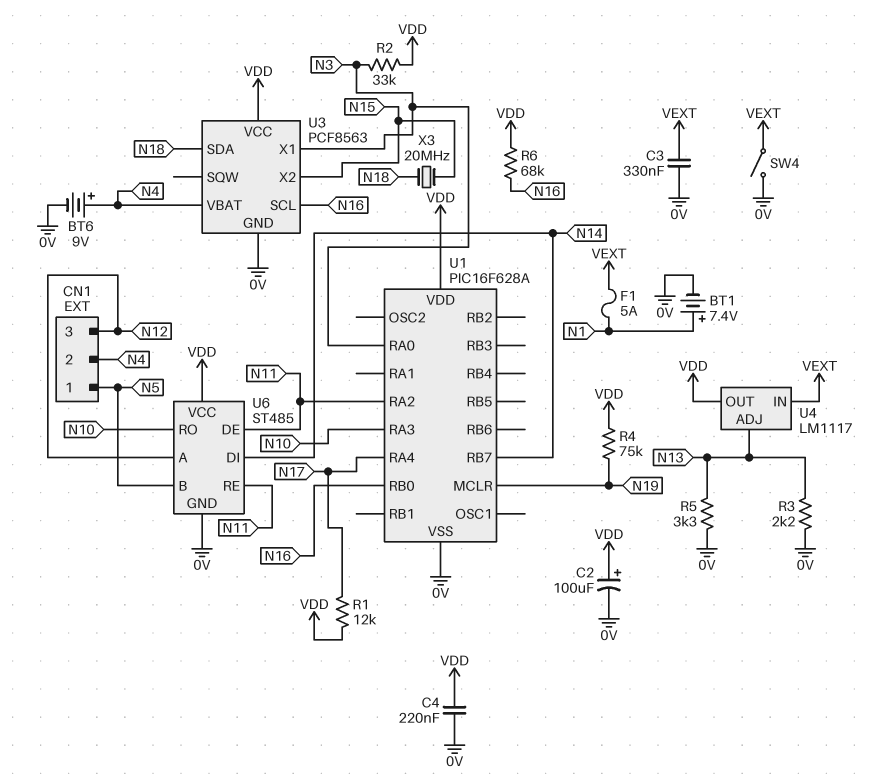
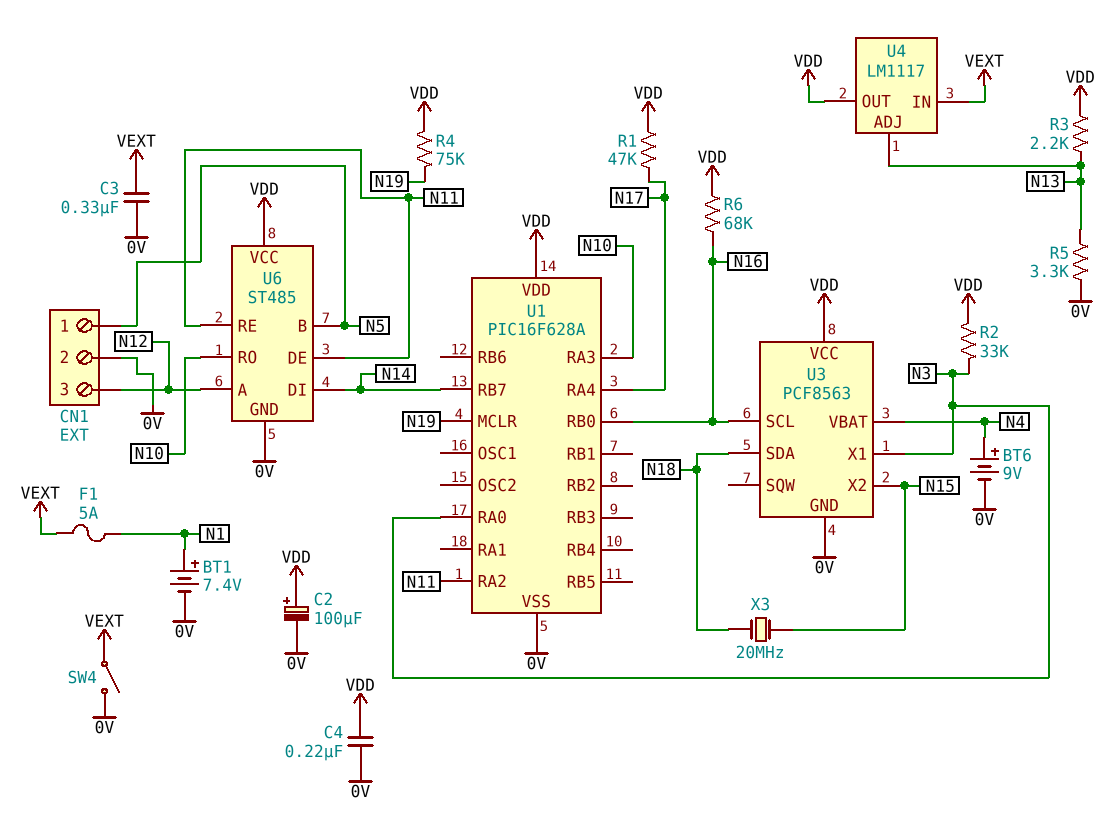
CN1 pin 2: N4 -> 0V
R1: 12k (N17, VDD) -> 47k (N17, VDD)
R3: 2.2k (0V, N13) -> 2.2k (N13, VDD)

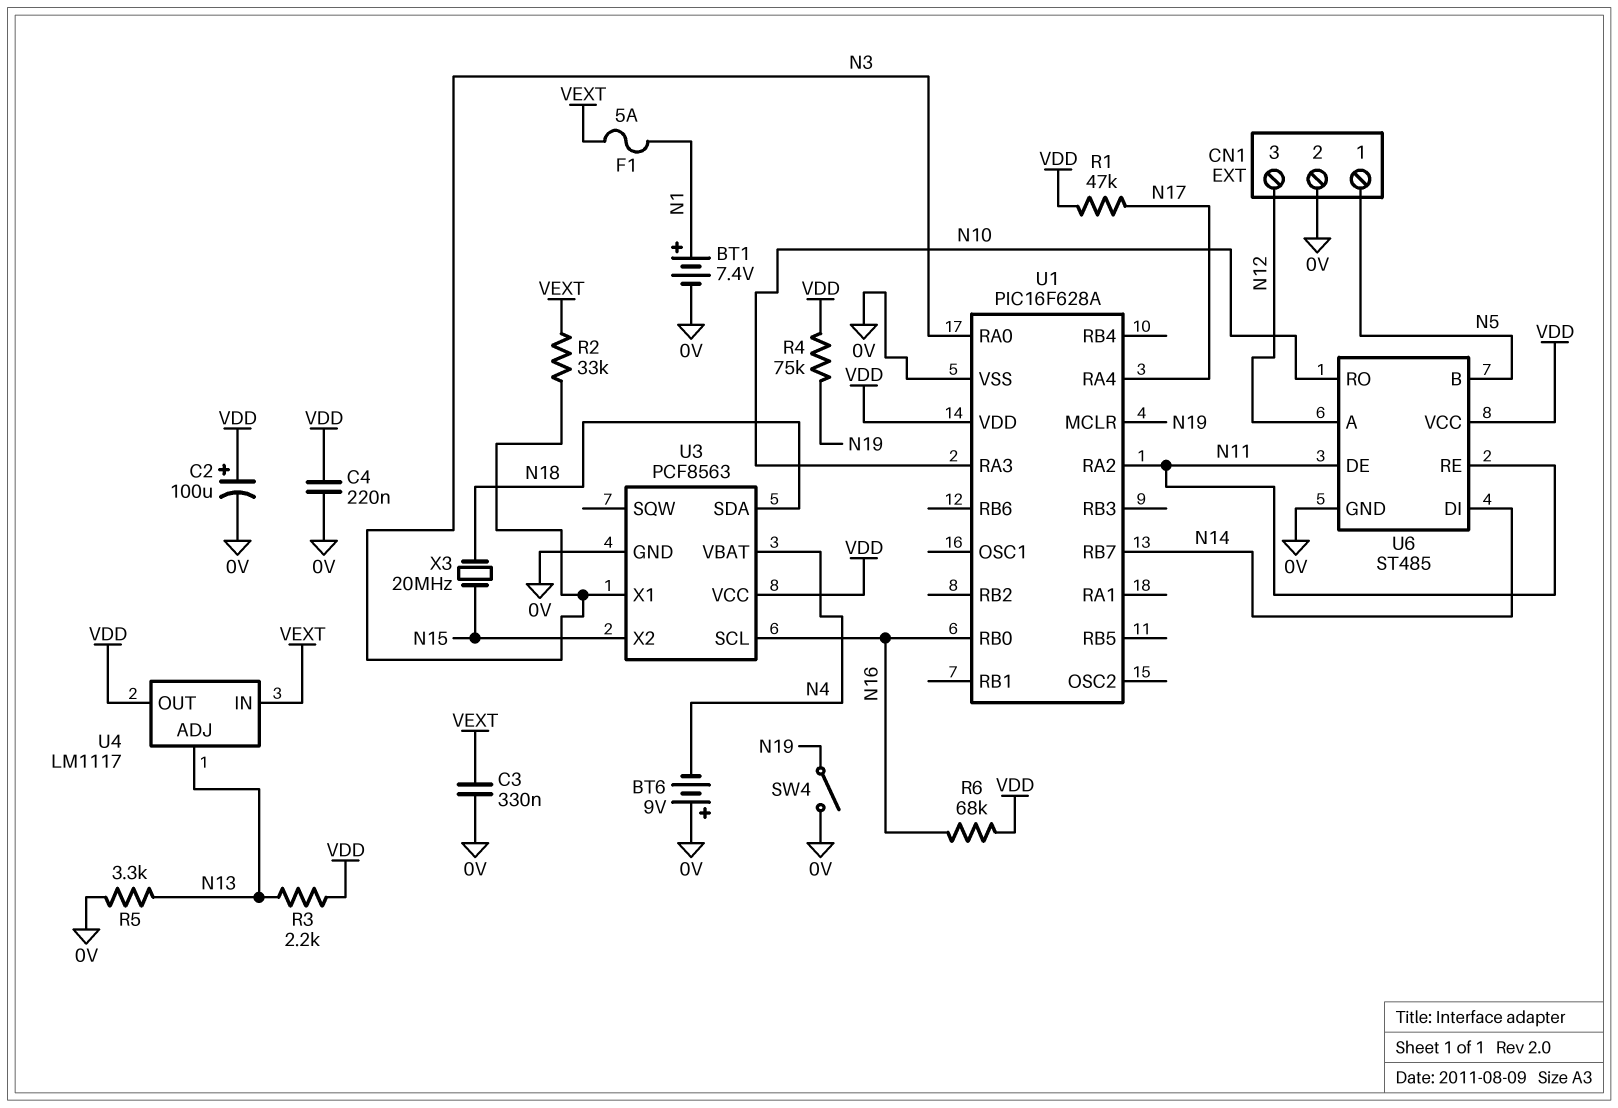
BT6: 9V (plus N4, minus 0V) -> 9V (plus 0V, minus N4)
R2: 33k (N3, VDD) -> 33k (N3, VEXT)
SW4: switch (0V, VEXT) -> switch (0V, N19)

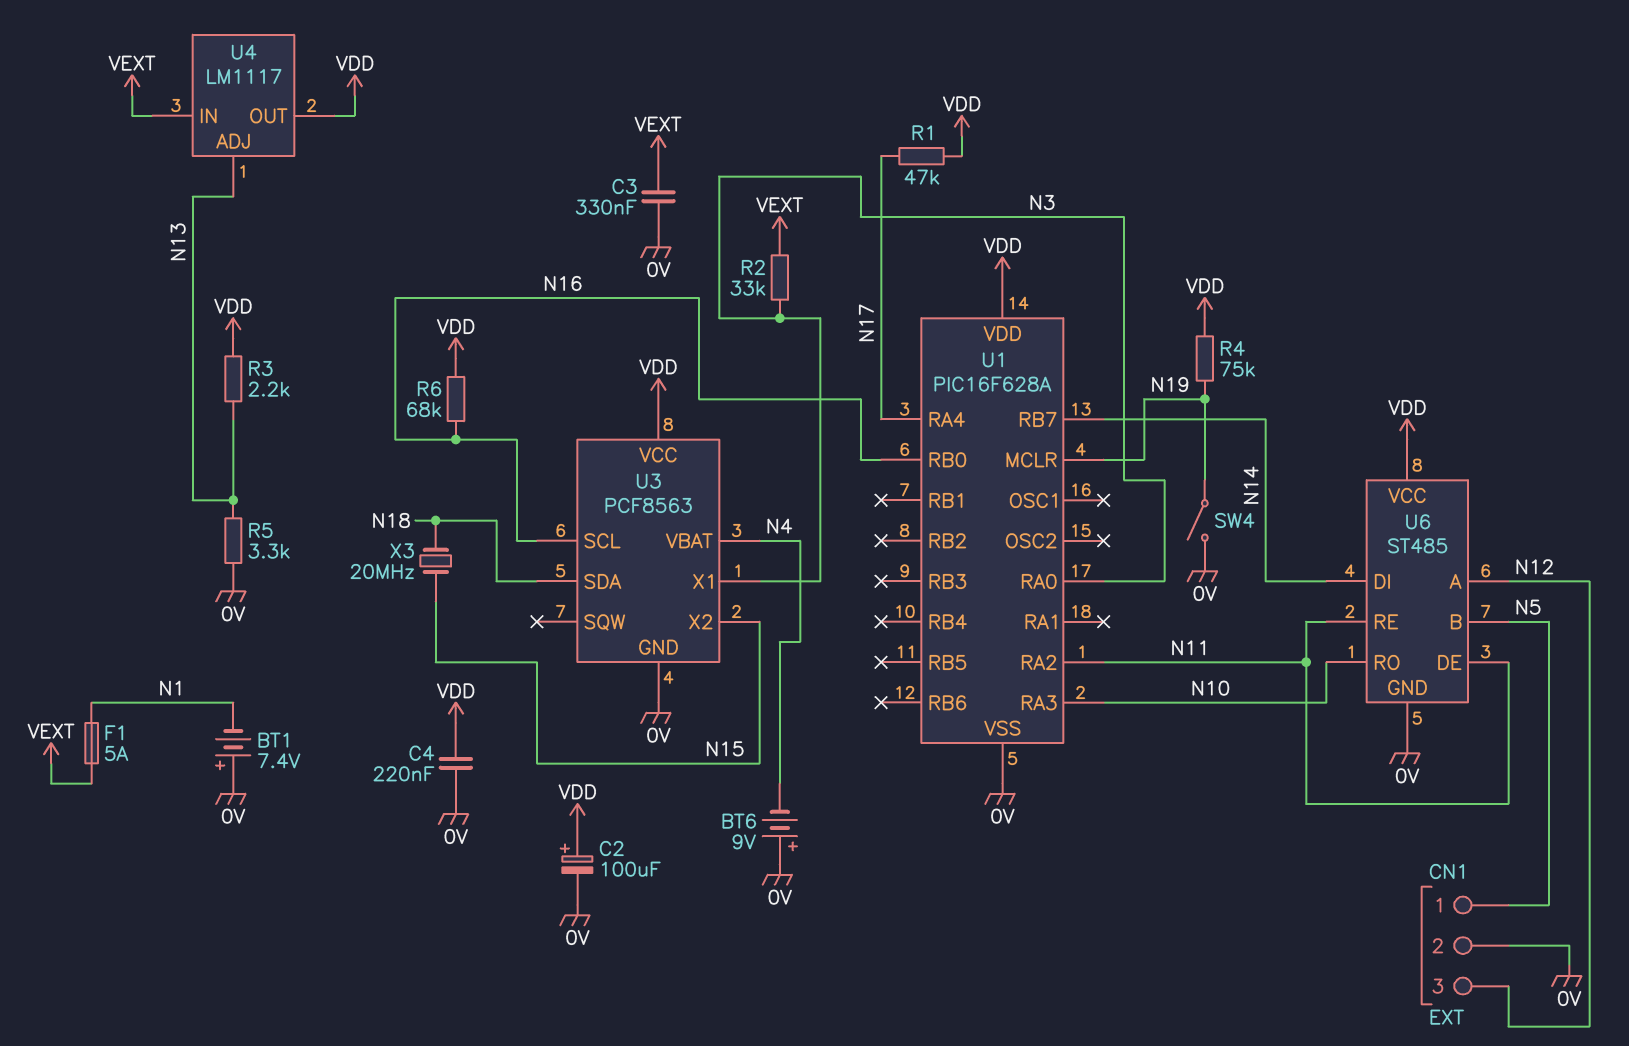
BT1: 7.4V (plus N1, minus 0V) -> 7.4V (plus 0V, minus N1)

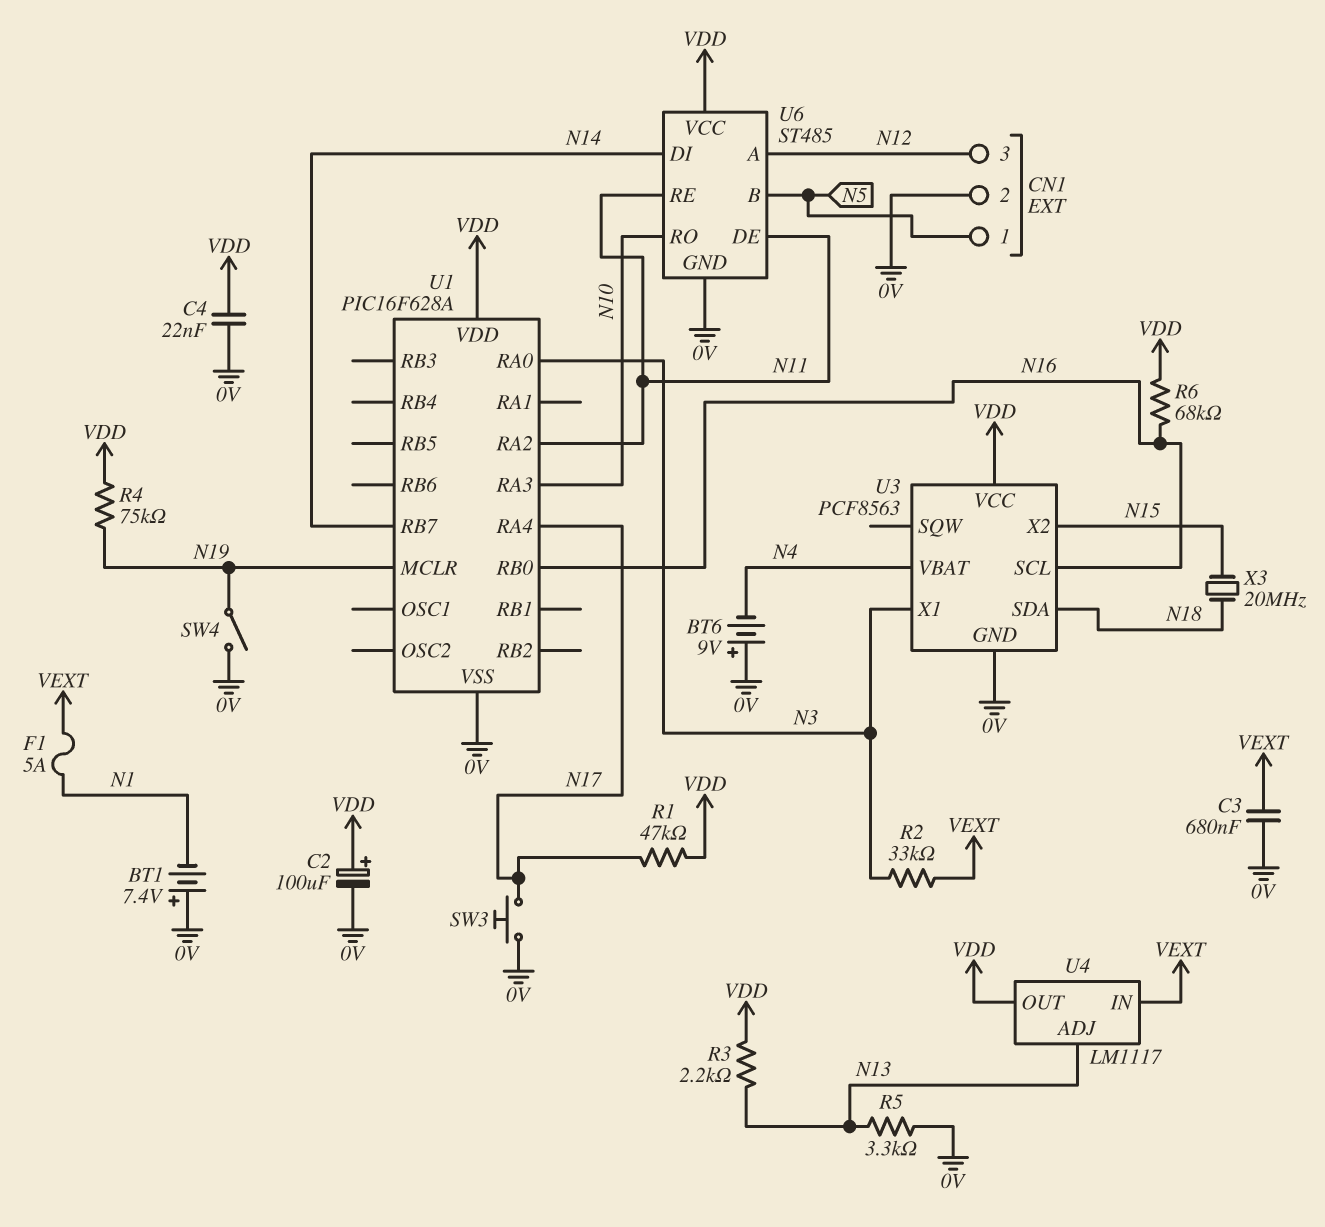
C3: 330nF (0V, VEXT) -> 680nF (0V, VEXT)
C4: 220nF (0V, VDD) -> 22nF (0V, VDD)
SW3: none -> button (0V, N17)

